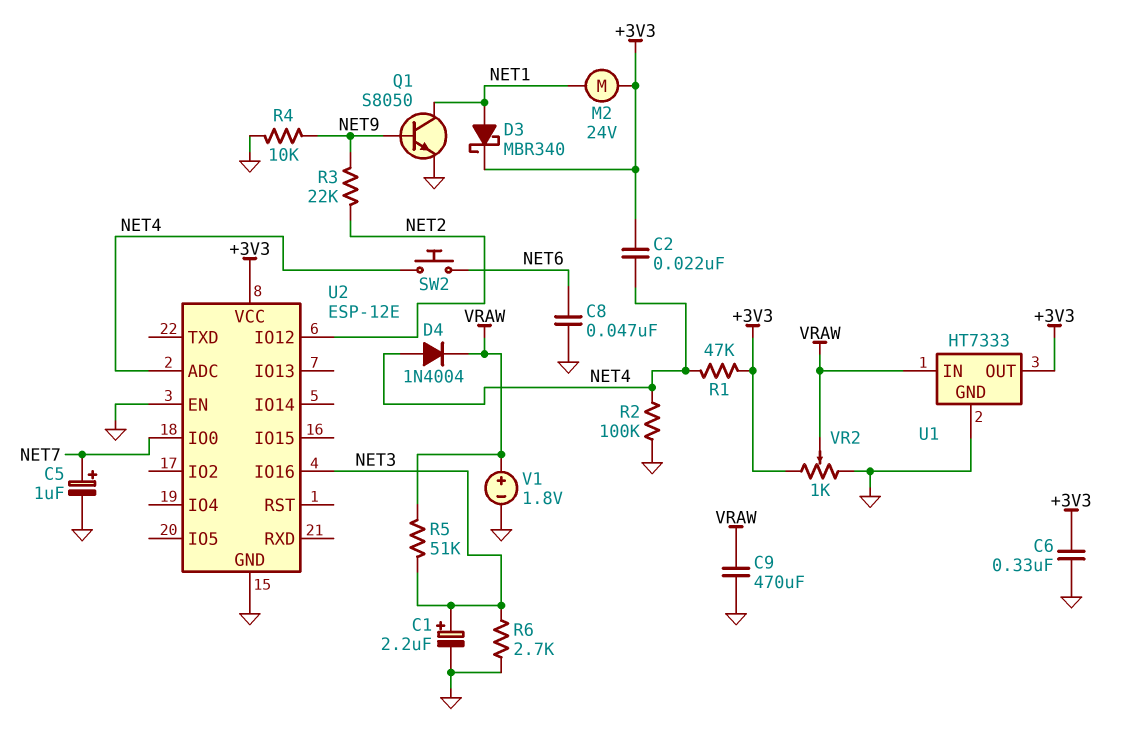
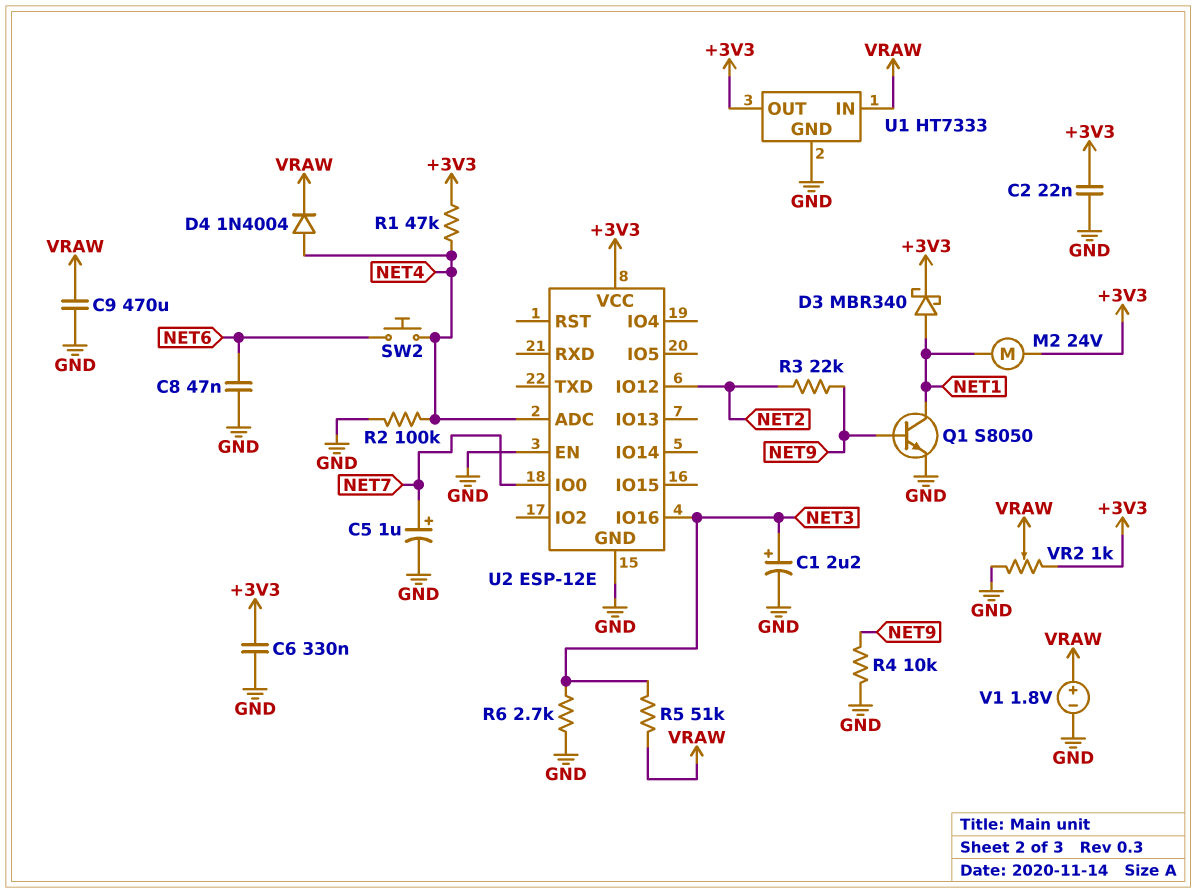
C2: 22nF (+3V3, NET4) -> 22nF (+3V3, GND)

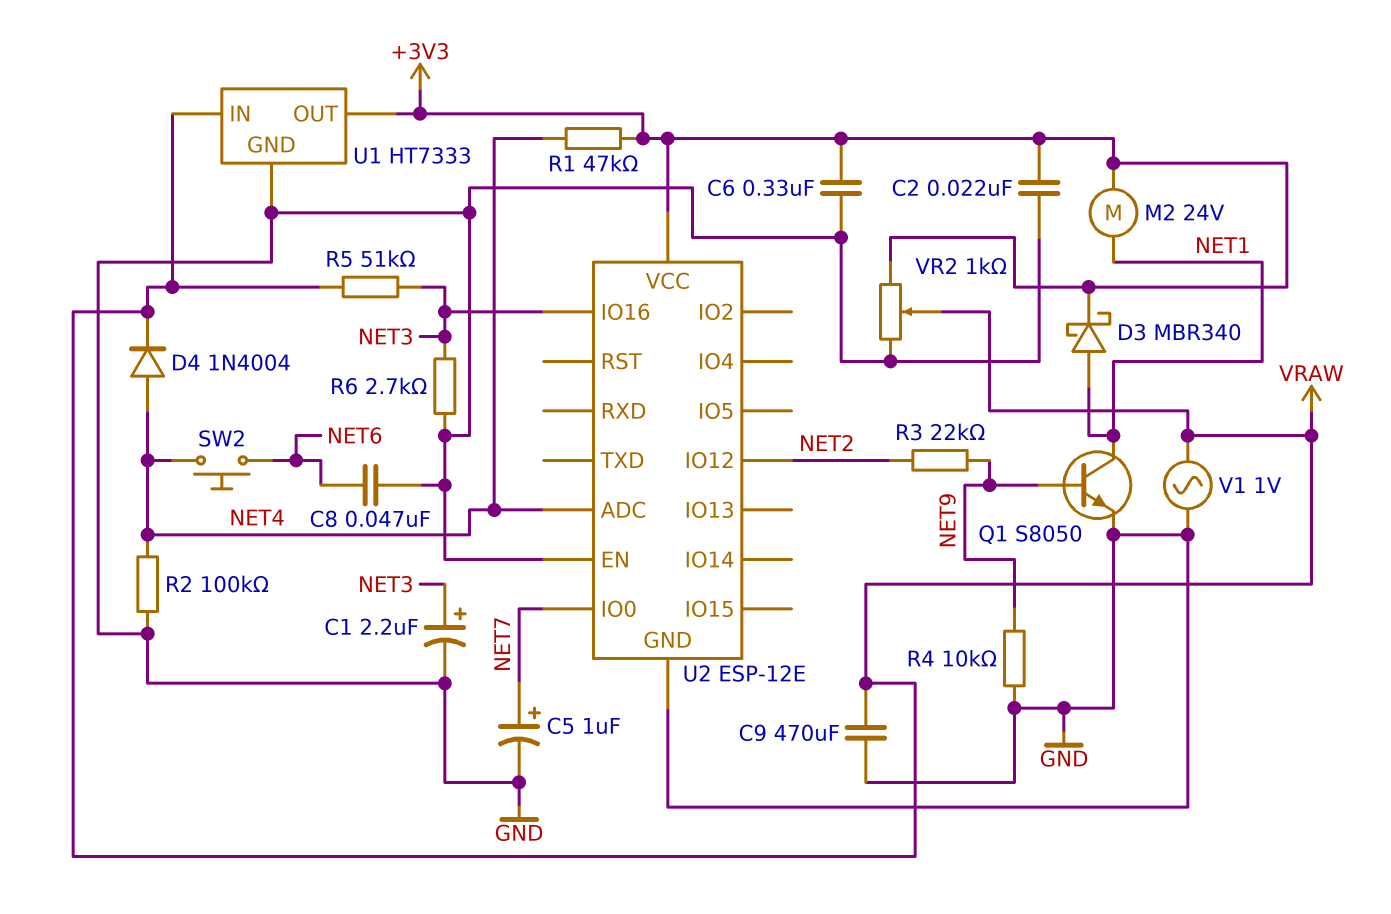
V1: 1.8V (plus VRAW, minus GND) -> AC 1V (GND, VRAW)

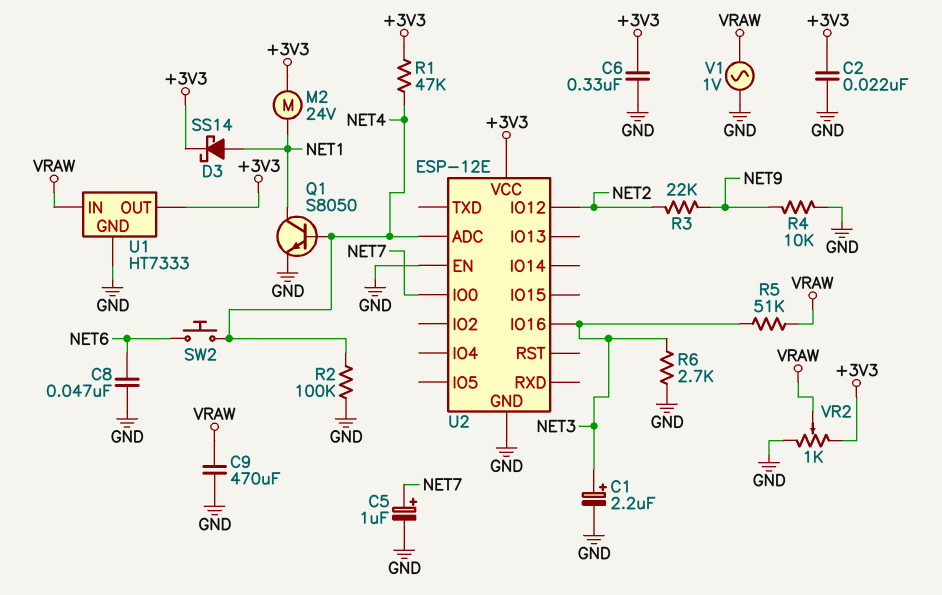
D3: schottky MBR340 (A NET1, K +3V3) -> schottky SS14 (A NET1, K +3V3)
D4: diode 1N4004 (A NET4, K VRAW) -> none
Q1: NPN S8050 (B NET9, C NET1, E GND) -> NPN S8050 (B NET4, C NET1, E GND)

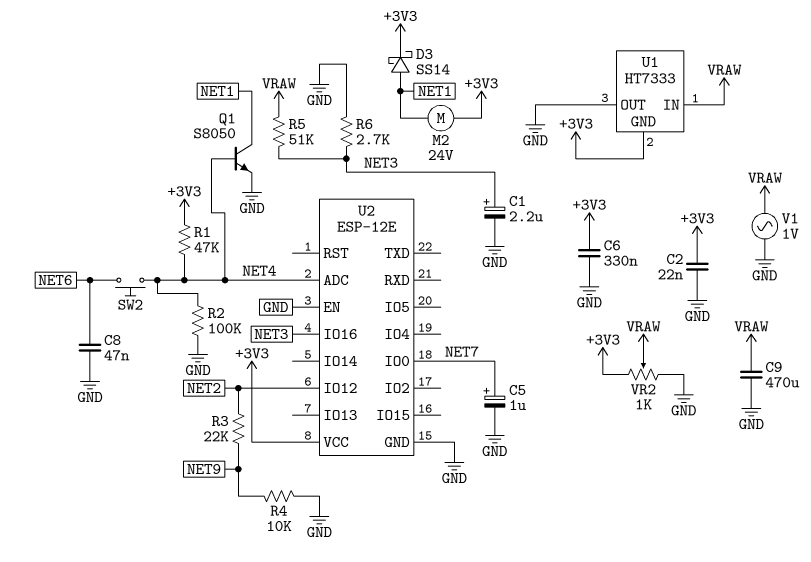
U1 pin GND: GND -> +3V3
U1 pin OUT: +3V3 -> GND

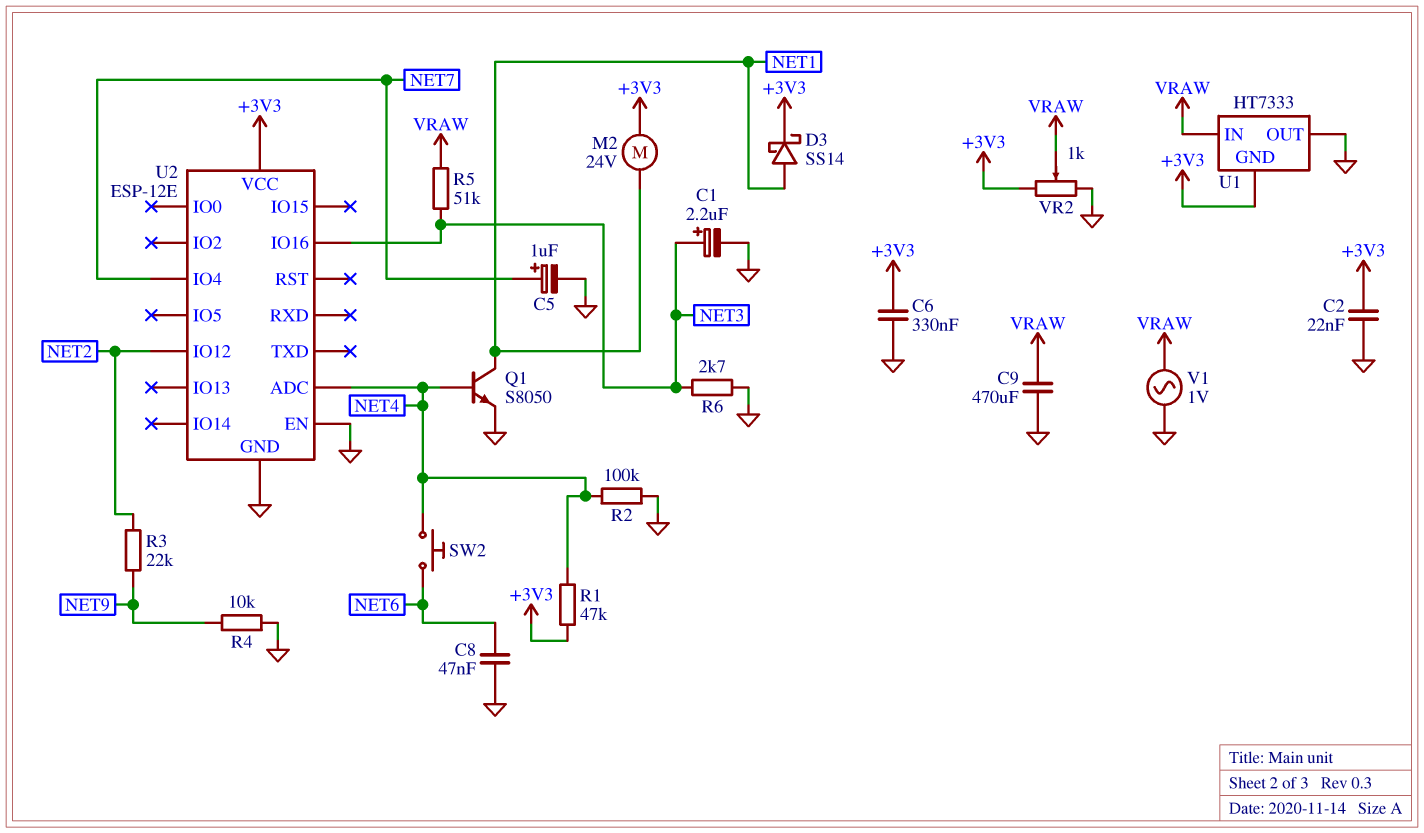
U2 pin IO0: NET7 -> none
U2 pin IO4: none -> NET7

